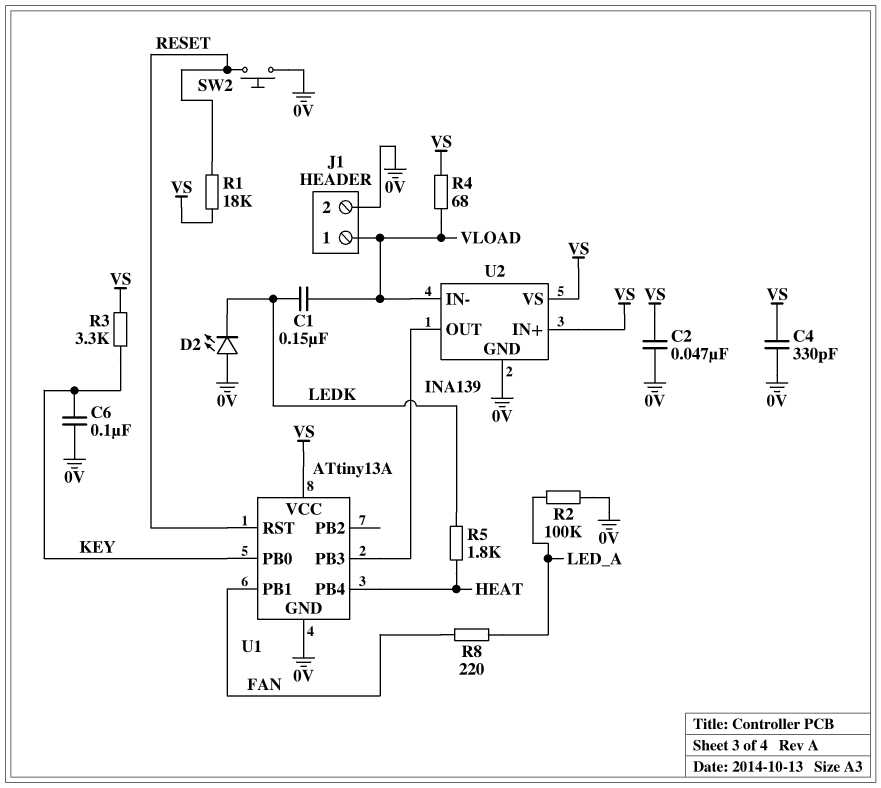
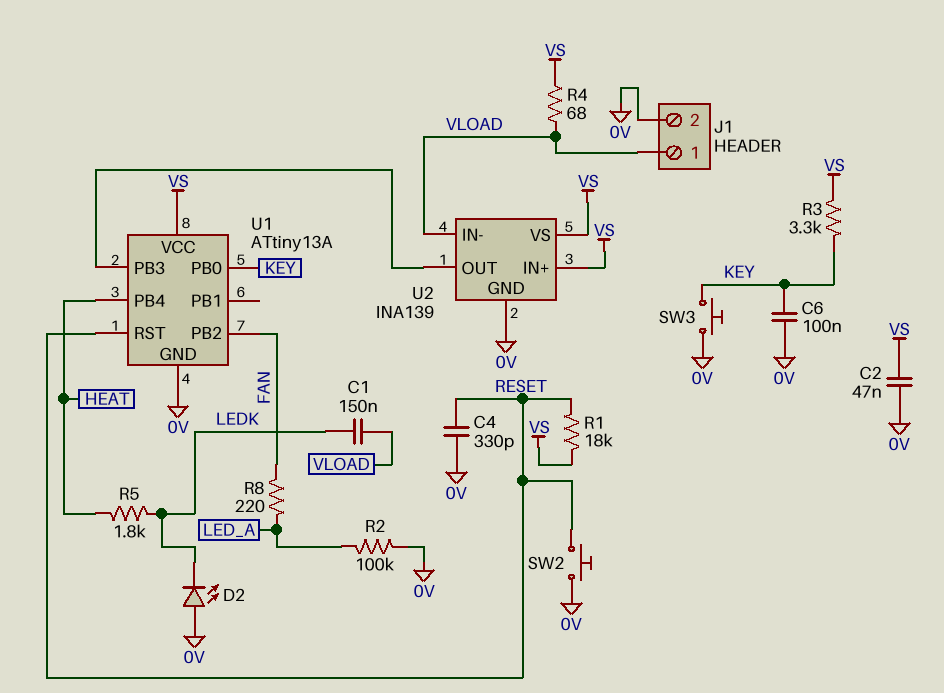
C4: 330pF (0V, VS) -> 330pF (0V, RESET)
SW3: none -> button (0V, KEY)
U1 pin PB1: FAN -> none
U1 pin PB2: none -> FAN

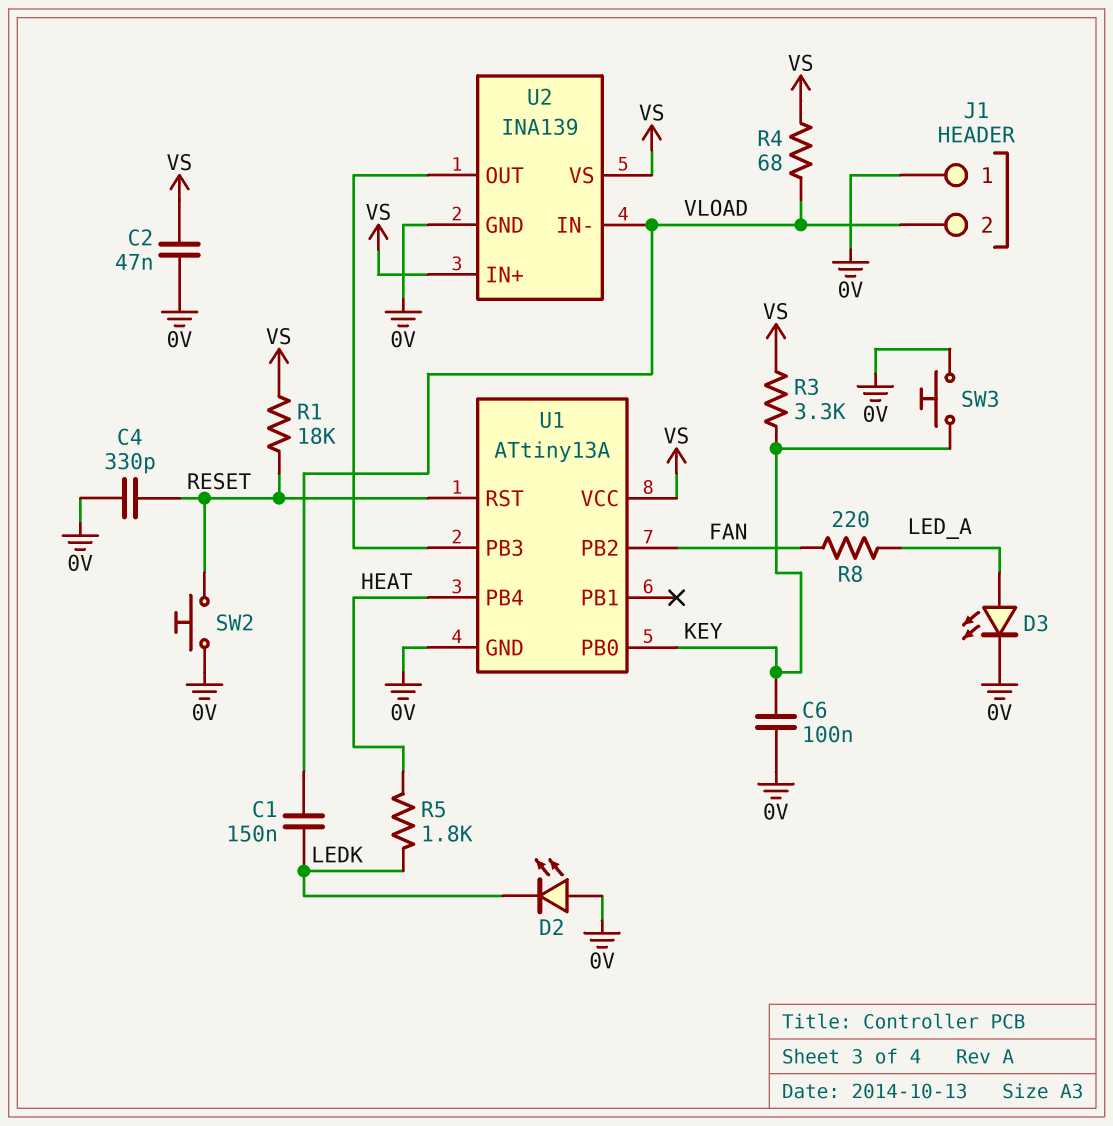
D3: none -> LED (A LED_A, K 0V)
J1 pin 1: VLOAD -> 0V
J1 pin 2: 0V -> VLOAD
R2: 100k (0V, LED_A) -> none

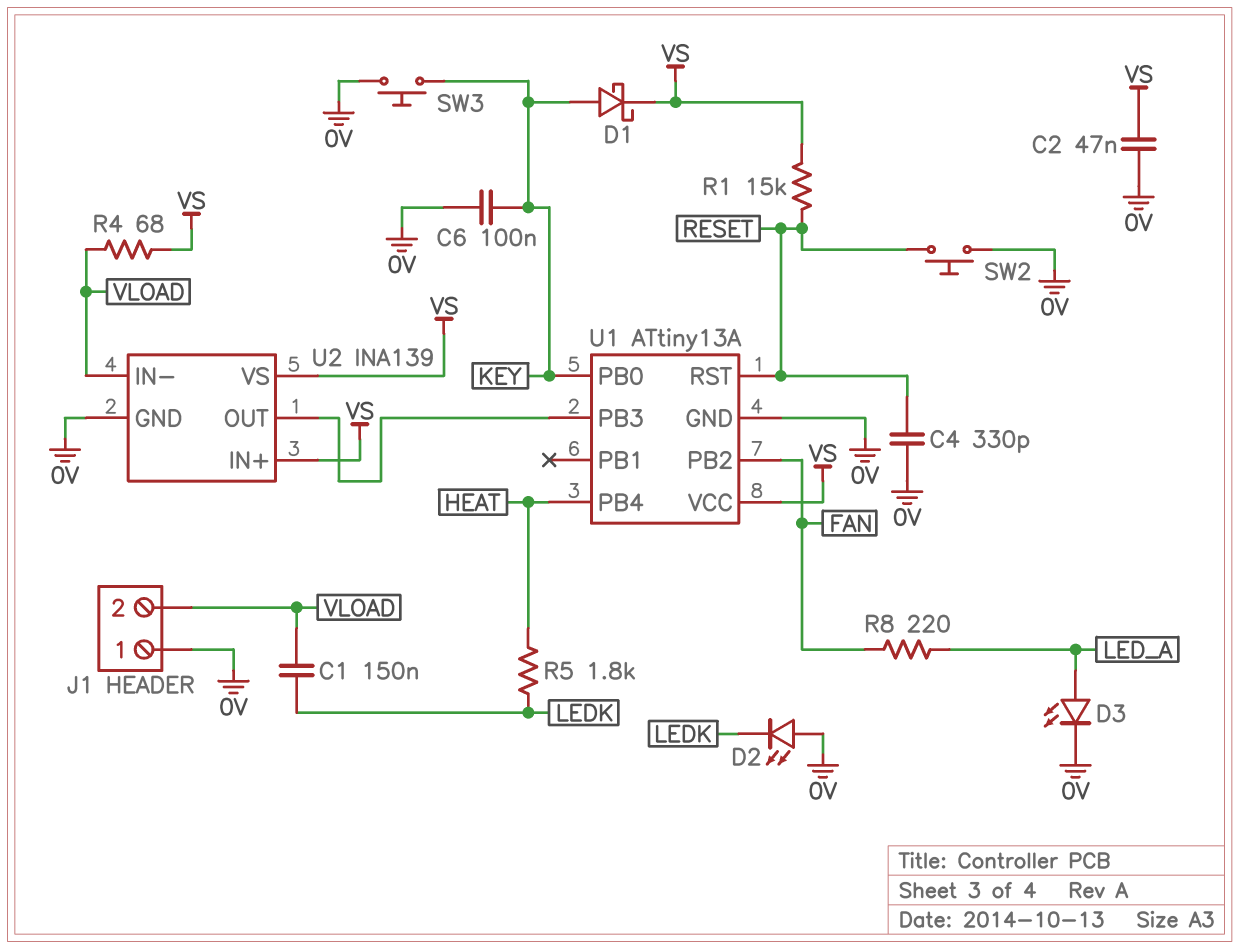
D1: none -> schottky (A KEY, K VS)
R1: 18k (RESET, VS) -> 15k (RESET, VS)
R3: 3.3k (KEY, VS) -> none

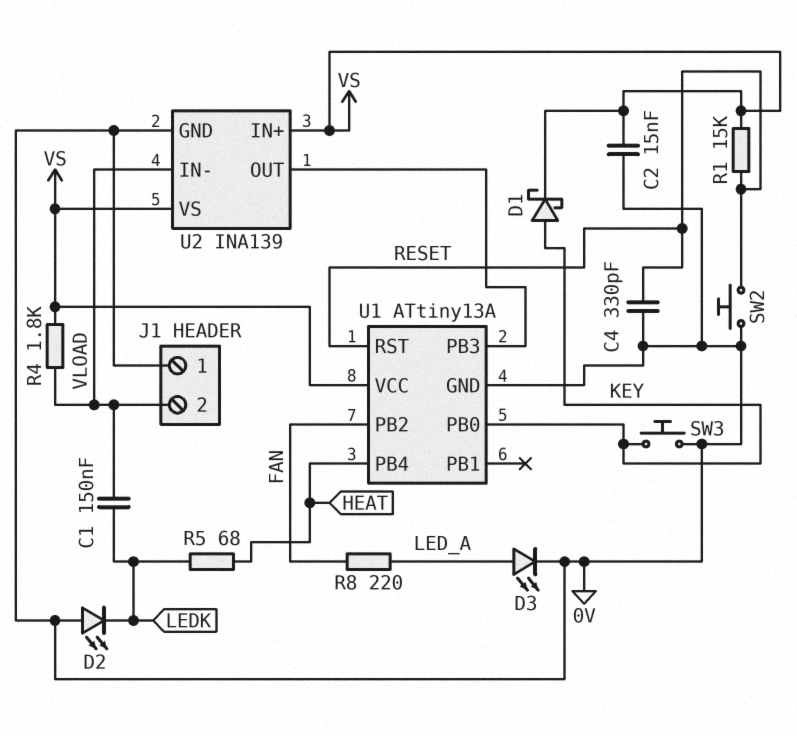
C2: 47nF (0V, VS) -> 15nF (0V, VS)
C6: 100nF (0V, KEY) -> none
R4: 68 (VLOAD, VS) -> 1.8k (VLOAD, VS)
R5: 1.8k (HEAT, LEDK) -> 68 (HEAT, LEDK)

